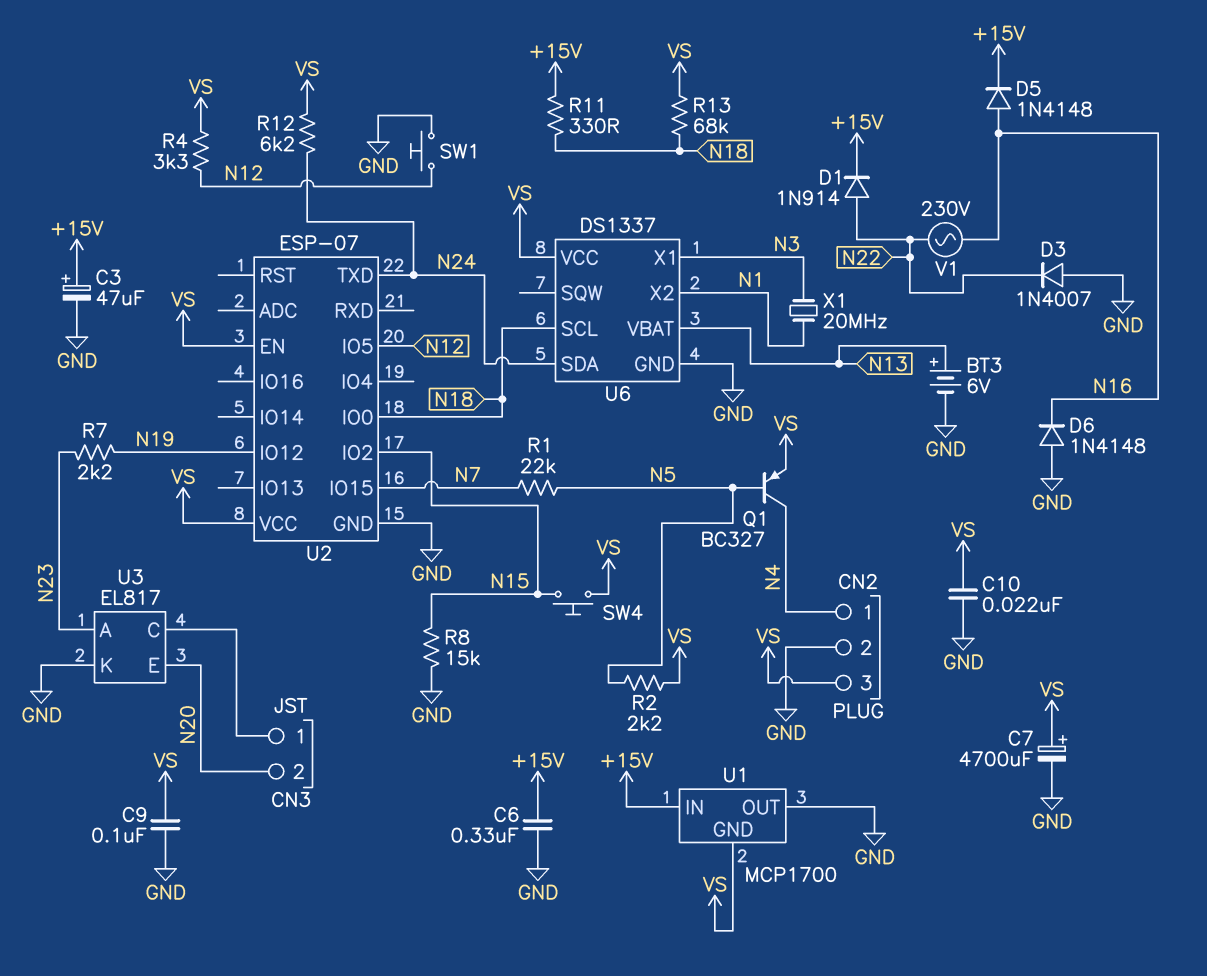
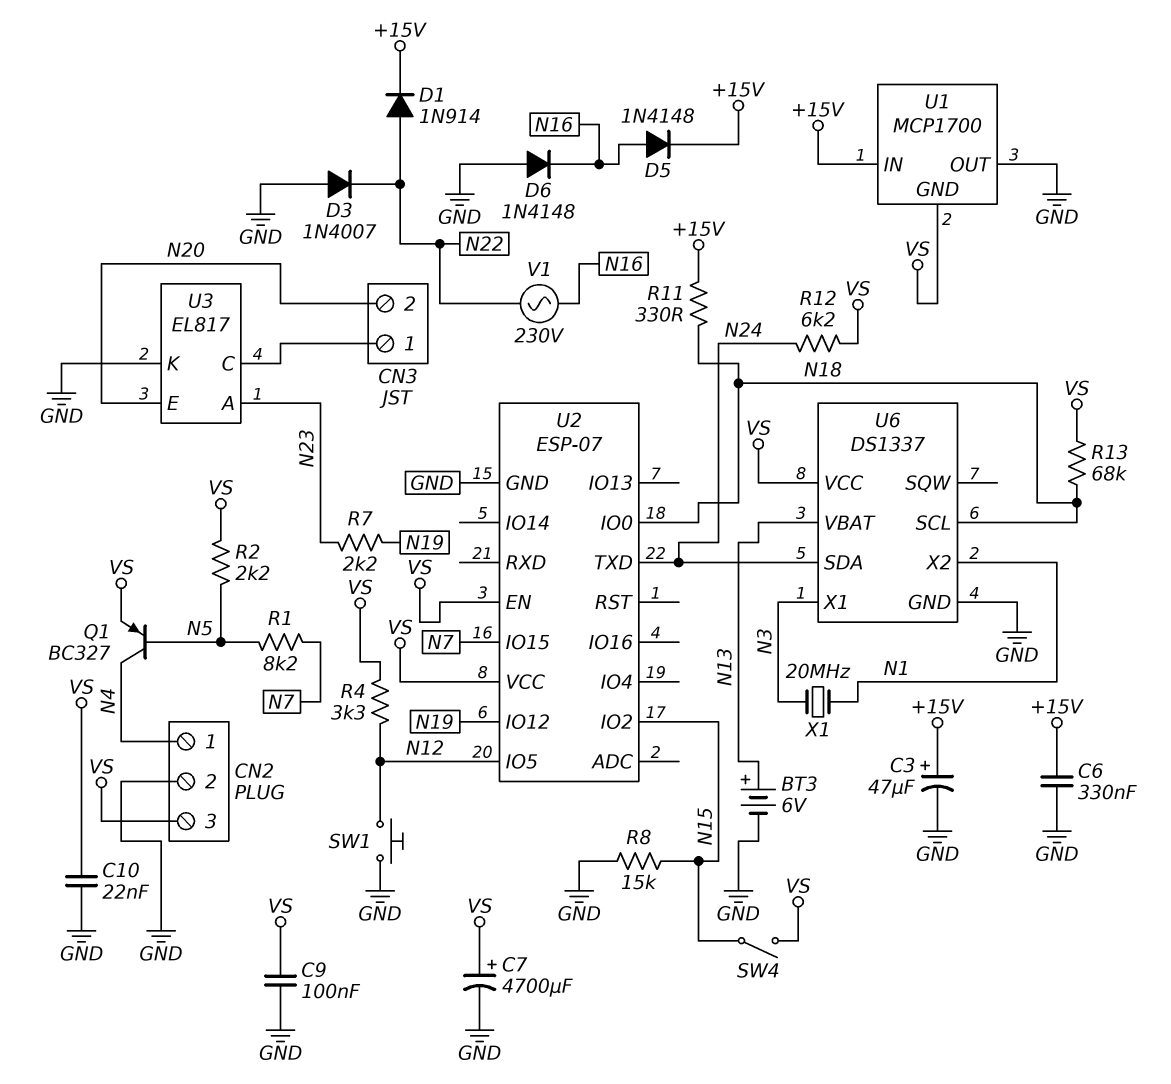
R1: 22k (N5, N7) -> 8.2k (N5, N7)
SW4: button (N15, VS) -> switch (N15, VS)

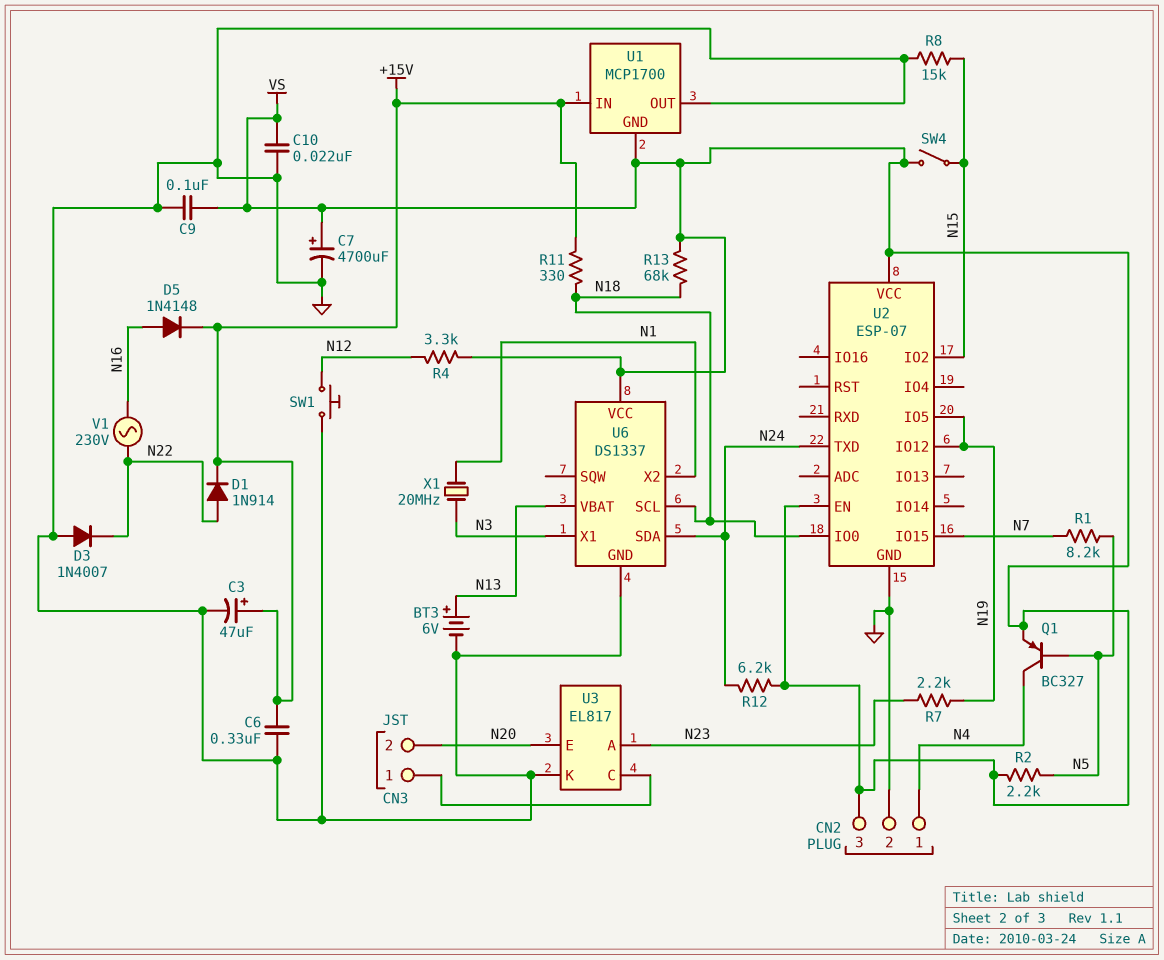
D6: diode 1N4148 (A GND, K N16) -> none
U2 pin IO5: N12 -> N19

